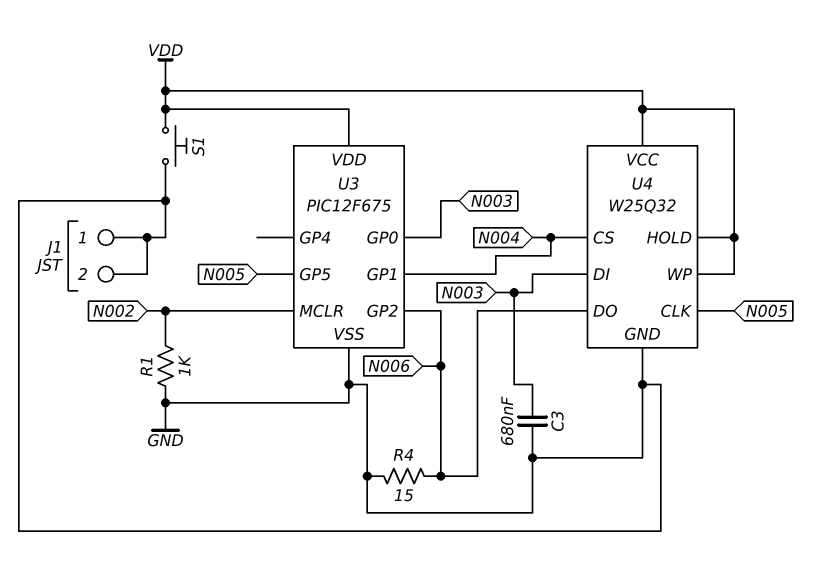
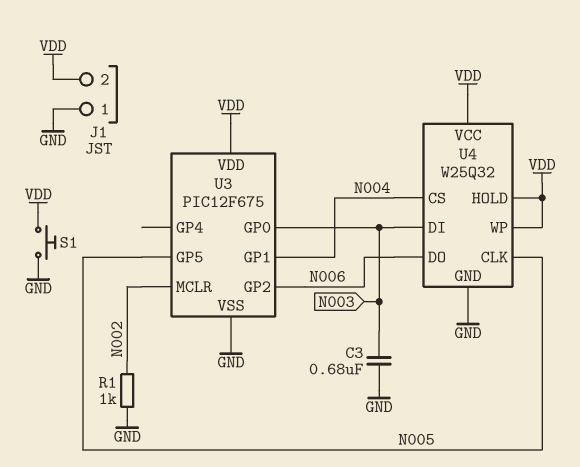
J1 pin 2: GND -> VDD
R4: 15 (GND, N006) -> none

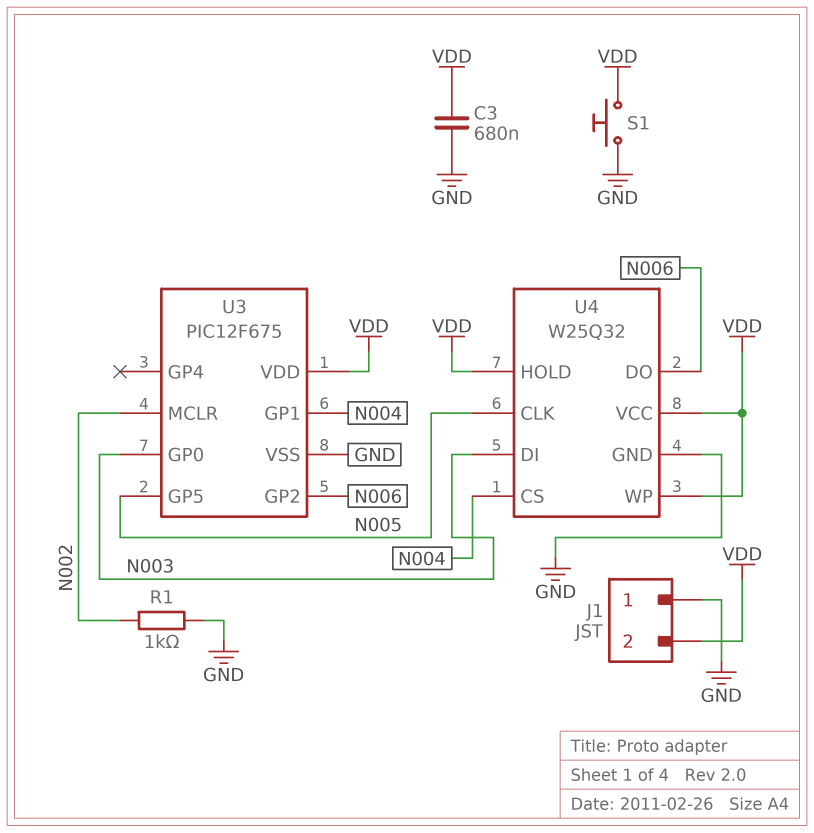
C3: 680nF (GND, N003) -> 680nF (GND, VDD)

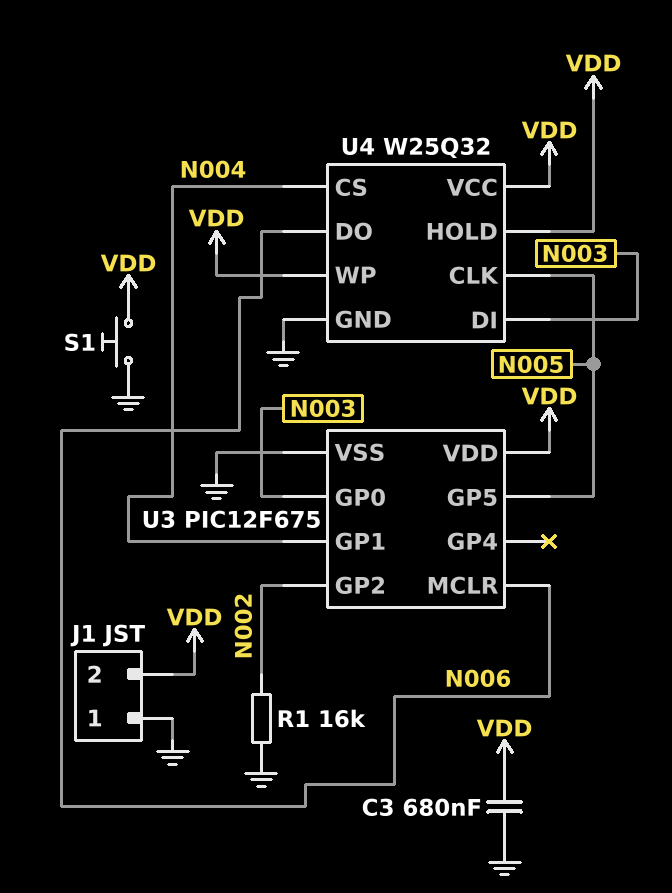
R1: 1k (GND, N002) -> 16k (GND, N002)
U3 pin GP2: N006 -> N002
U3 pin MCLR: N002 -> N006

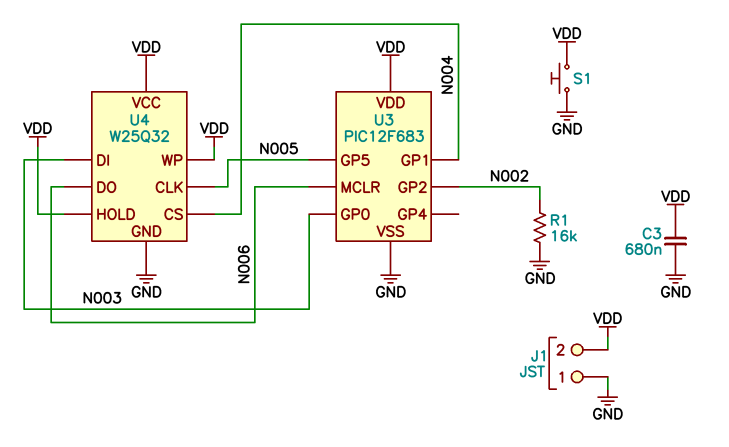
U3: PIC12F675 -> PIC12F683

